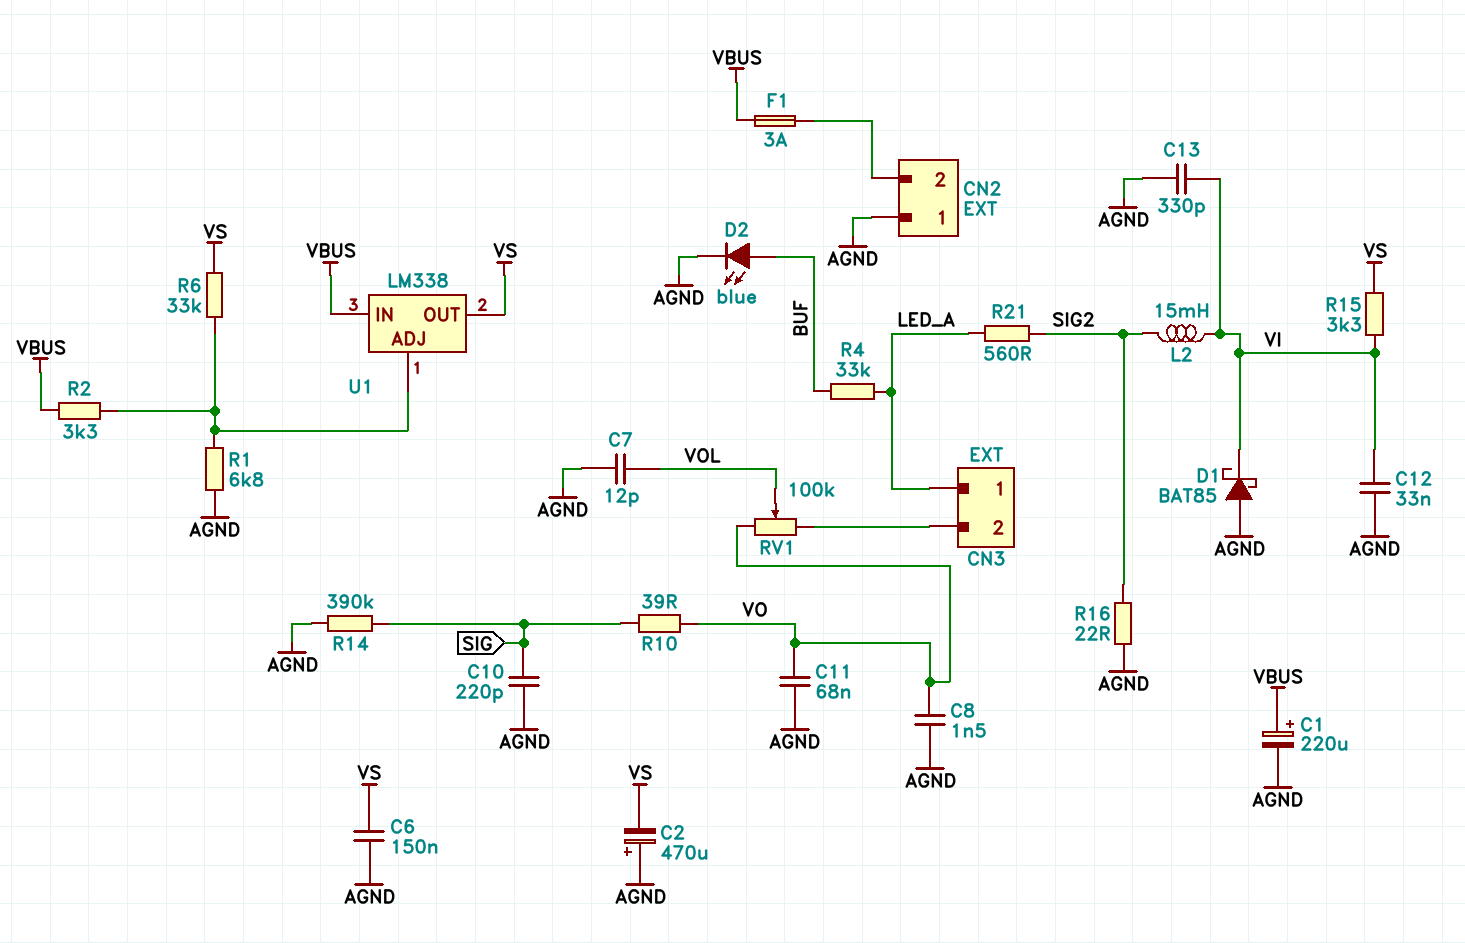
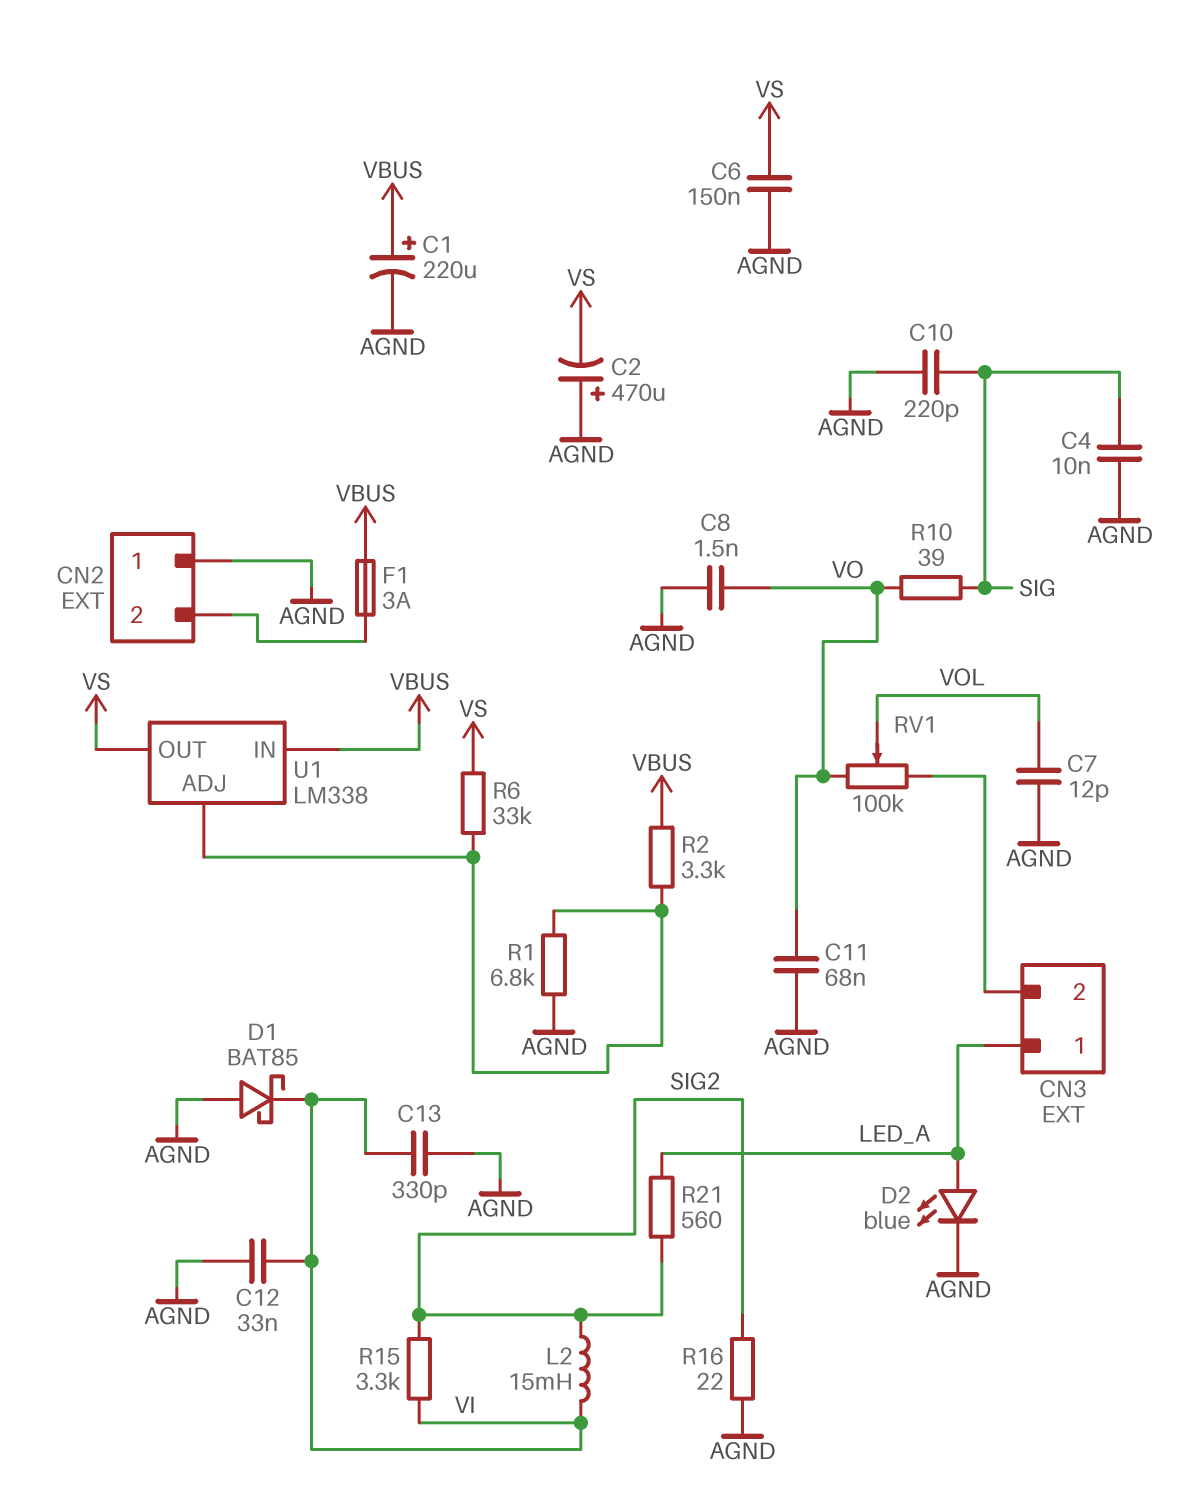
C4: none -> 10nF (AGND, SIG)
D2: LED blue (A BUF, K AGND) -> LED blue (A LED_A, K AGND)
R4: 33k (BUF, LED_A) -> none
R14: 390k (AGND, SIG) -> none
R15: 3.3k (VI, VS) -> 3.3k (SIG2, VI)

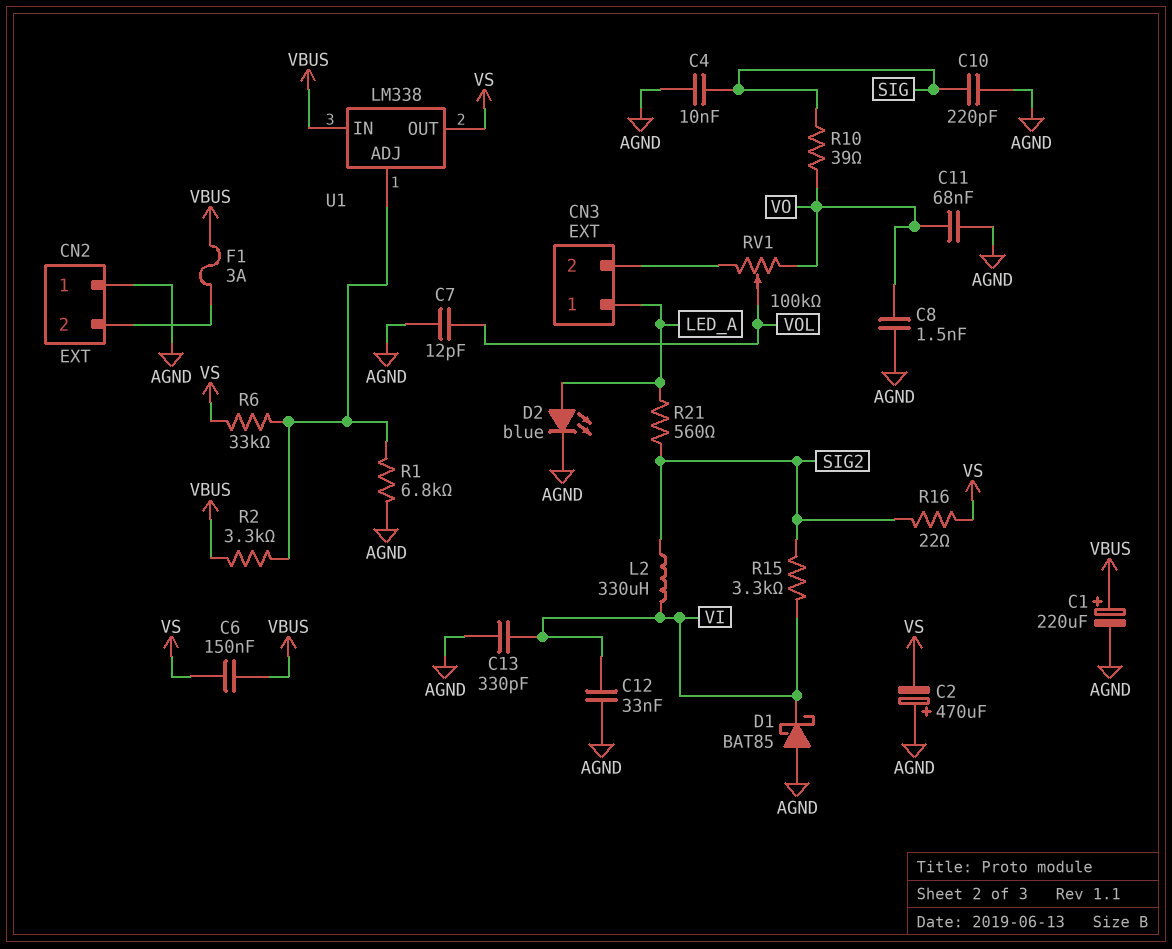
C6: 150nF (AGND, VS) -> 150nF (VBUS, VS)
L2: 15mH (SIG2, VI) -> 330uH (SIG2, VI)
R16: 22 (AGND, SIG2) -> 22 (SIG2, VS)

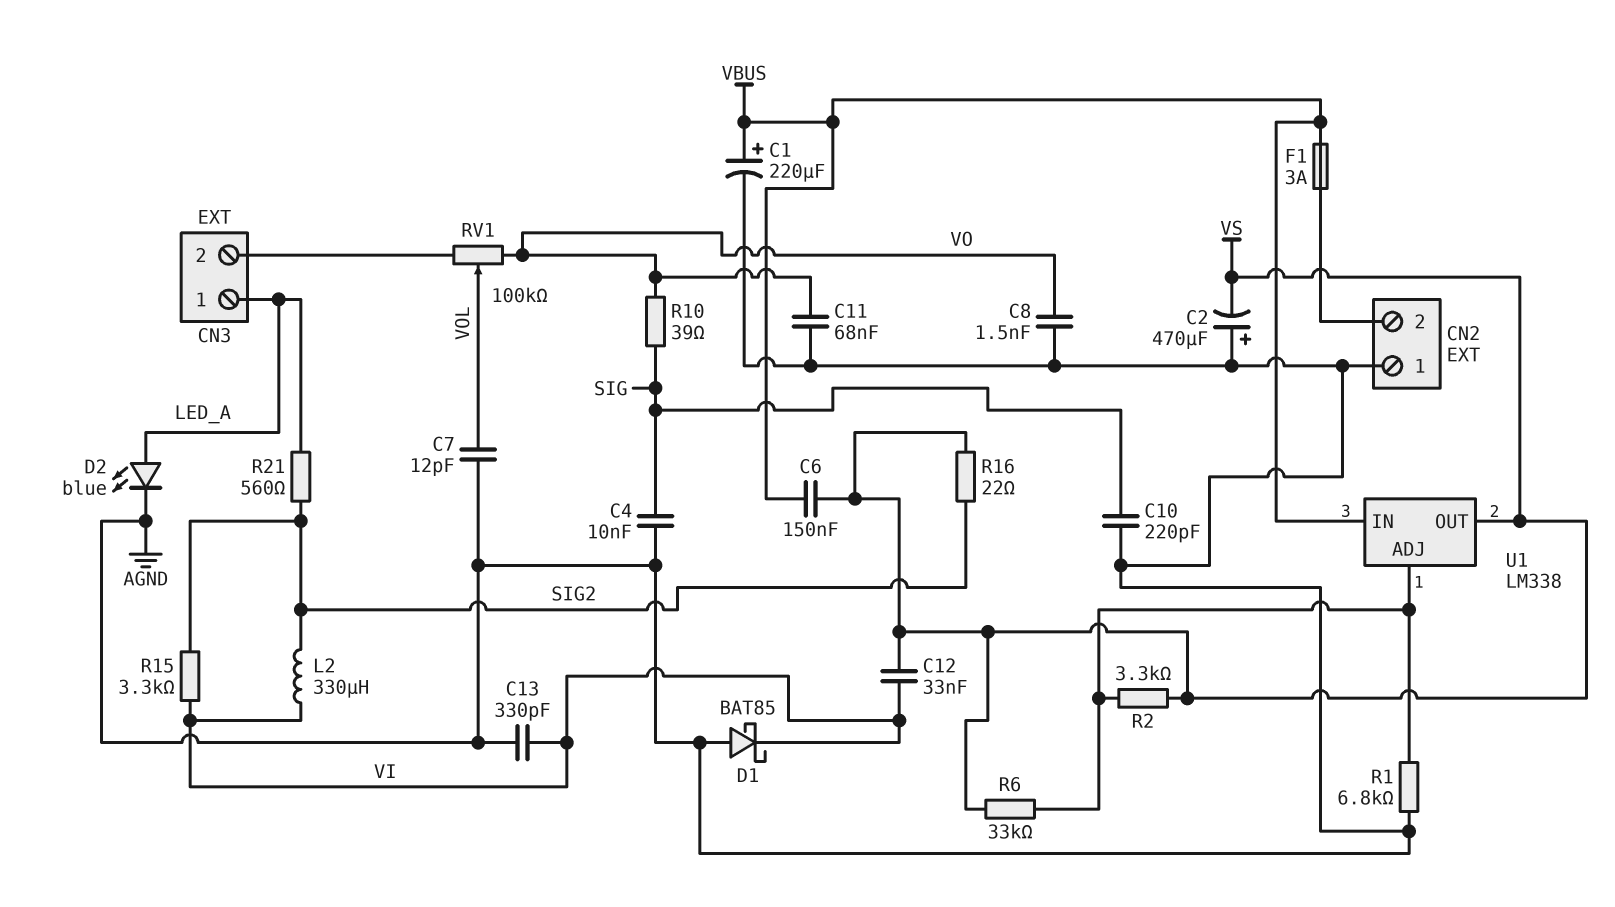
C12: 33nF (AGND, VI) -> 33nF (VI, VS)
R2: 3.3k (U1/ADJ, VBUS) -> 3.3k (U1/ADJ, VS)

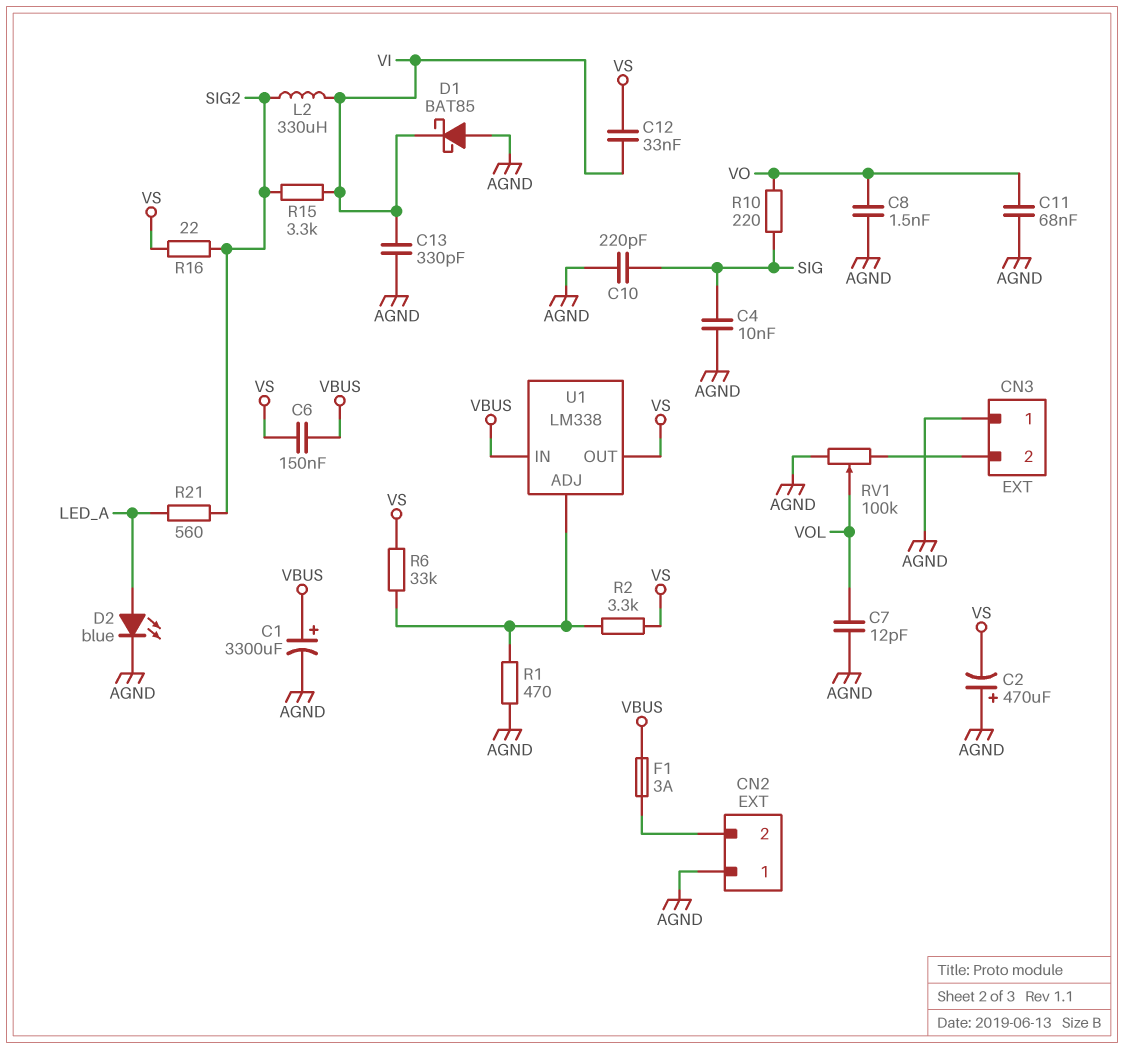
C1: 220uF (plus VBUS, minus AGND) -> 3300uF (plus VBUS, minus AGND)
CN3 pin 1: LED_A -> AGND
R1: 6.8k (AGND, U1/ADJ) -> 470 (AGND, U1/ADJ)
R10: 39 (SIG, VO) -> 220 (SIG, VO)
RV1: 100k (CN3/2, VO, wiper VOL) -> 100k (AGND, CN3/2, wiper VOL)

